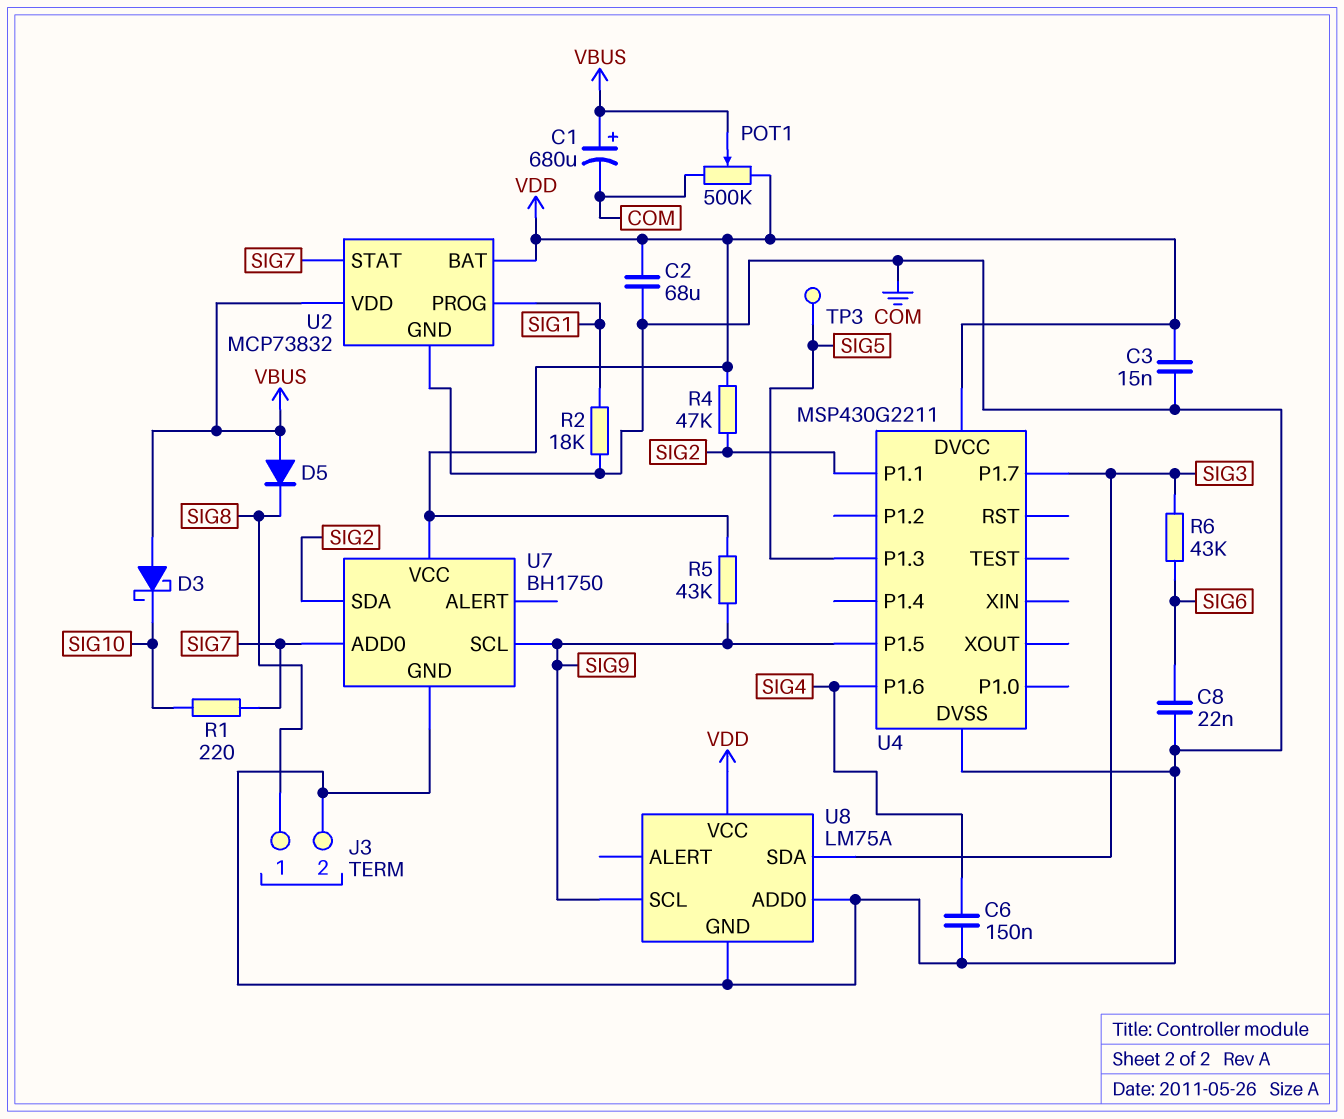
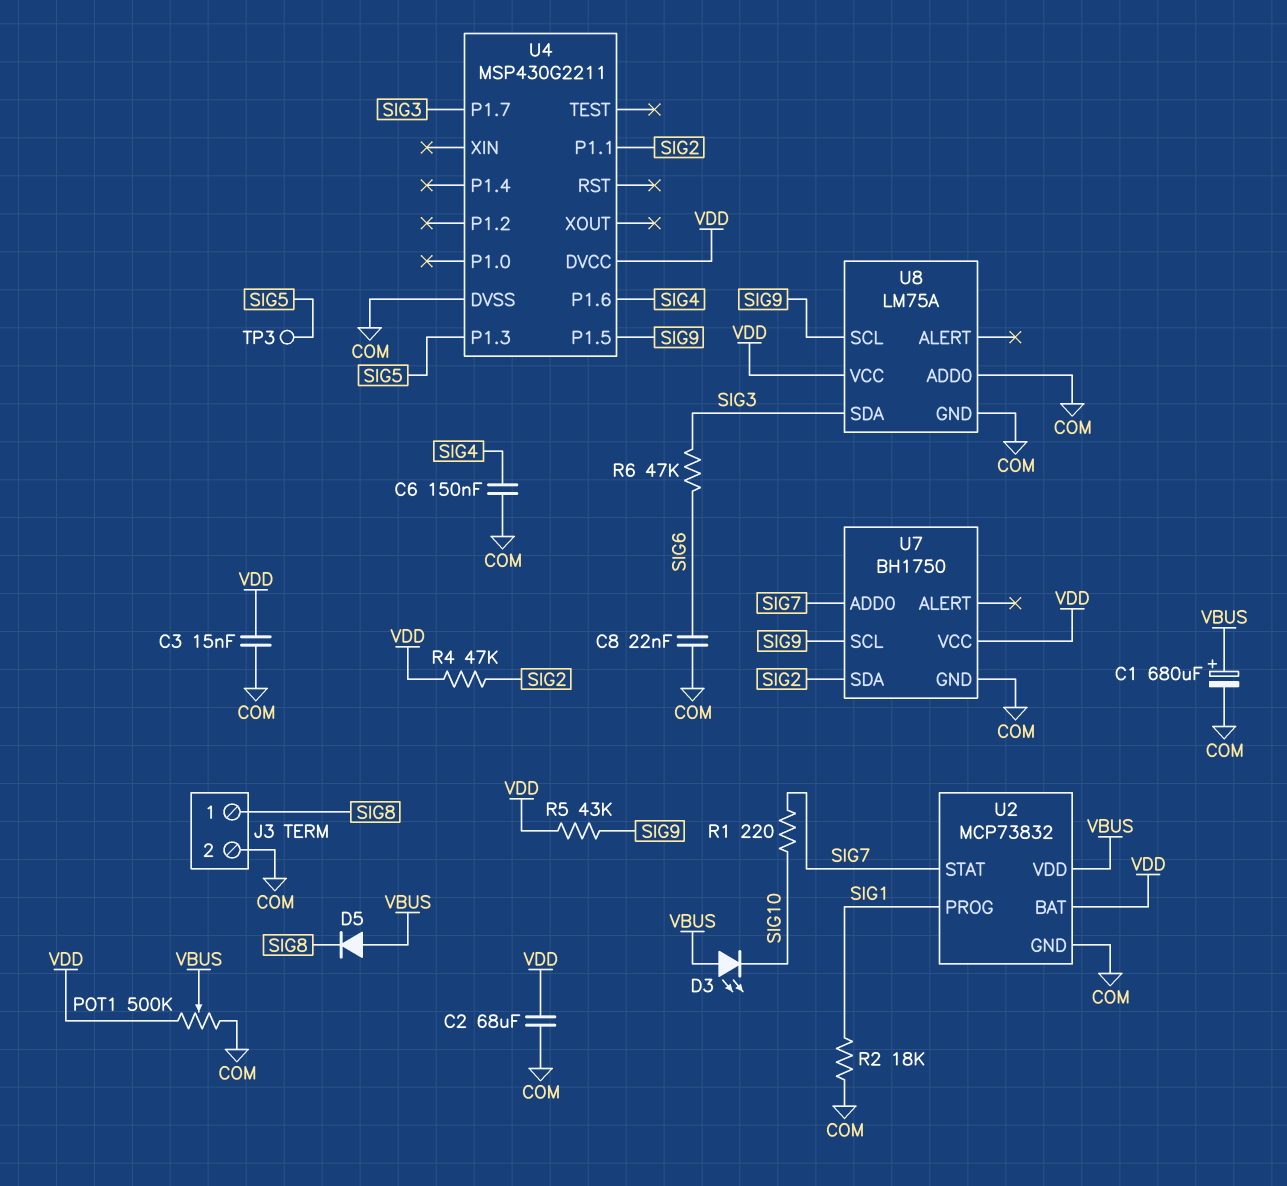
D3: schottky (A VBUS, K SIG10) -> LED (A VBUS, K SIG10)
R6: 43k (SIG3, SIG6) -> 47k (SIG3, SIG6)

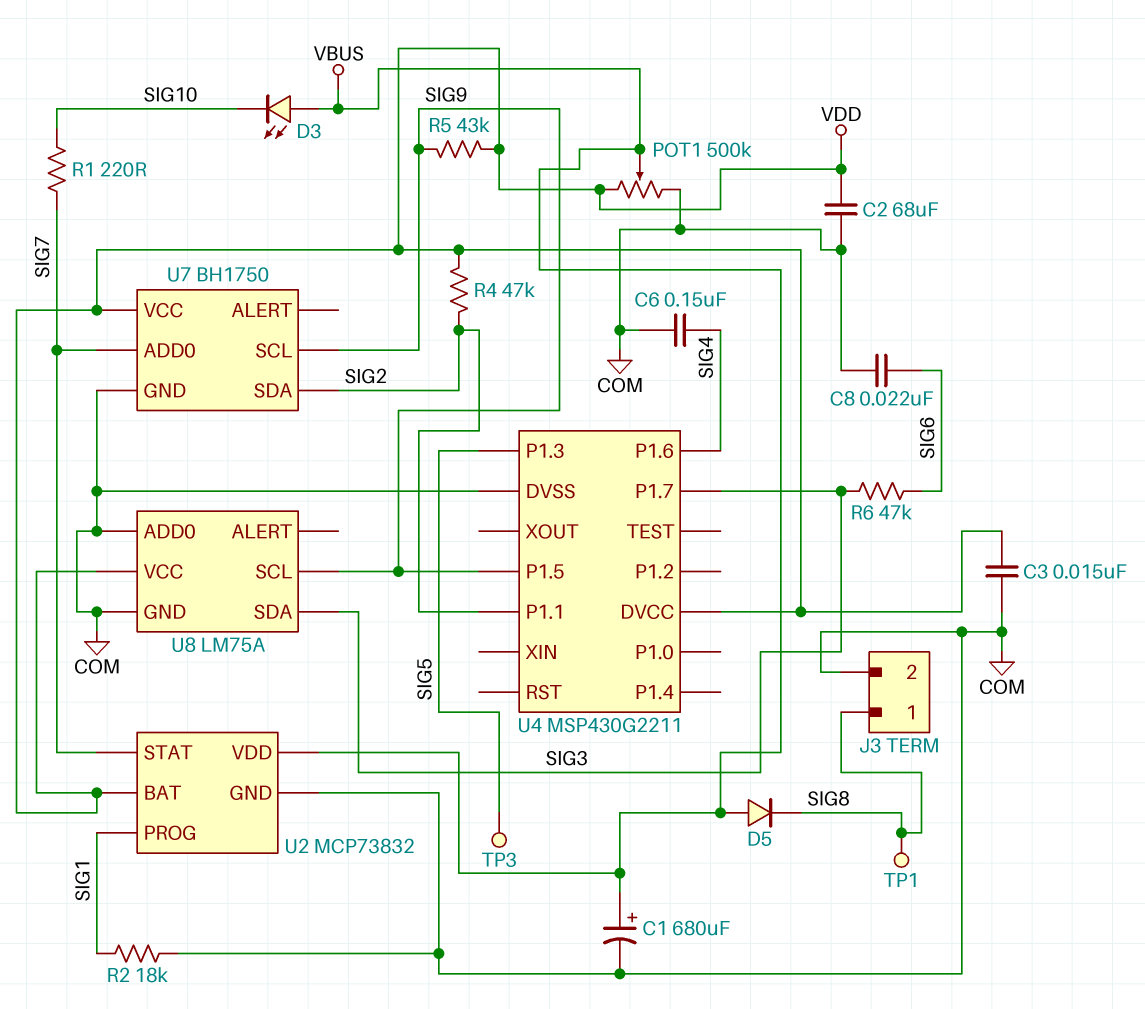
TP1: none -> test point (SIG8)

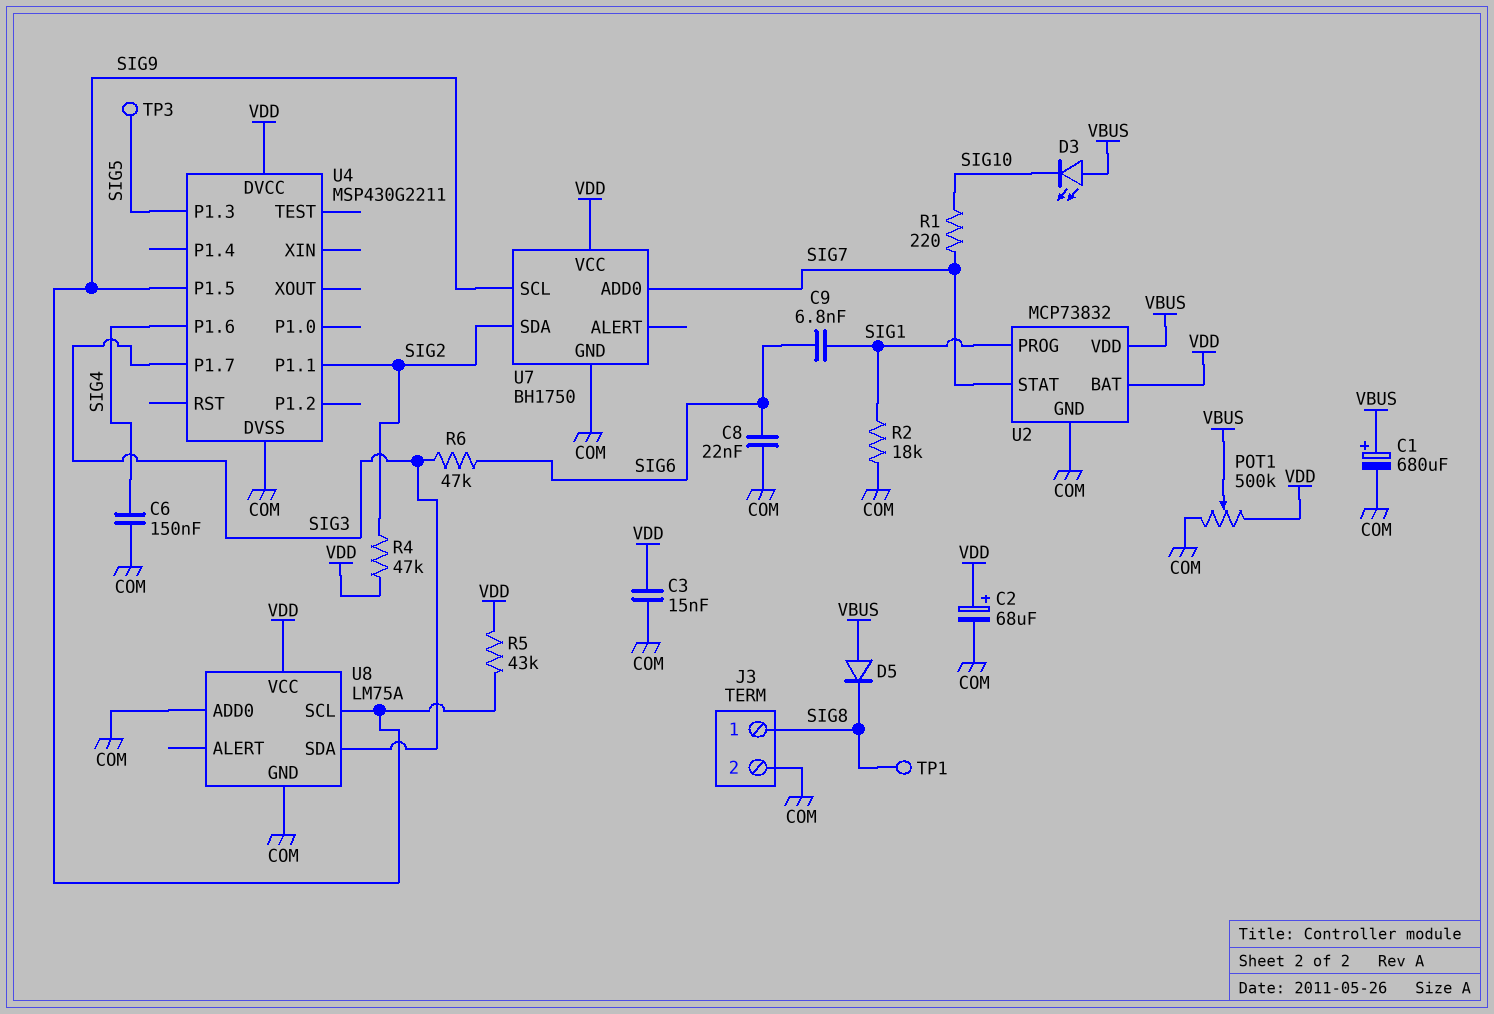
C2: 68uF (COM, VDD) -> 68uF (plus VDD, minus COM)
C9: none -> 6.8nF (SIG1, SIG6)

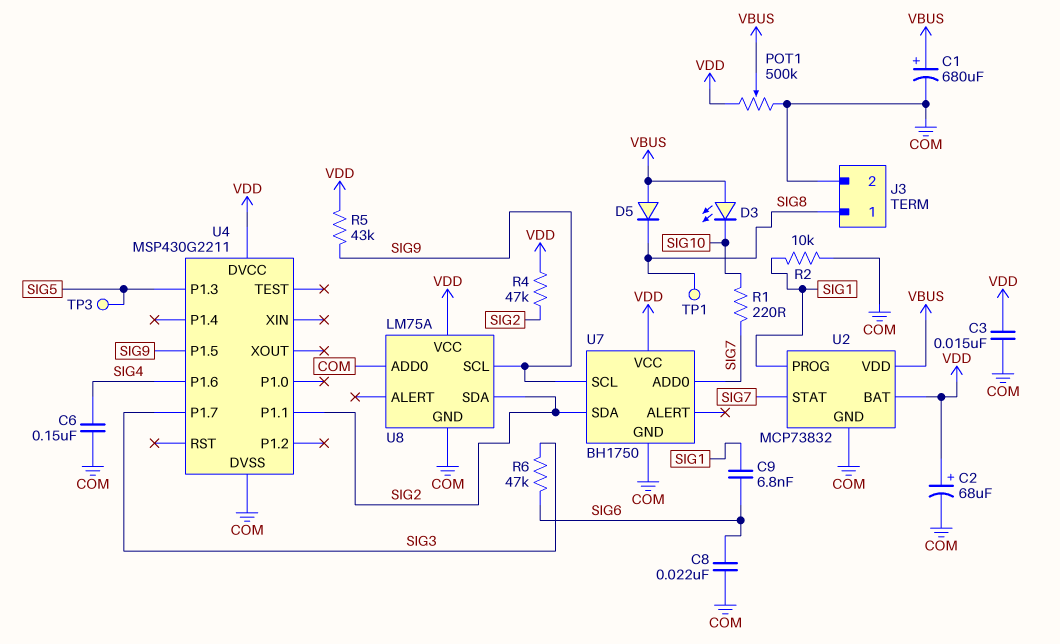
R2: 18k (COM, SIG1) -> 10k (COM, SIG1)
U8 pin SDA: SIG3 -> SIG2

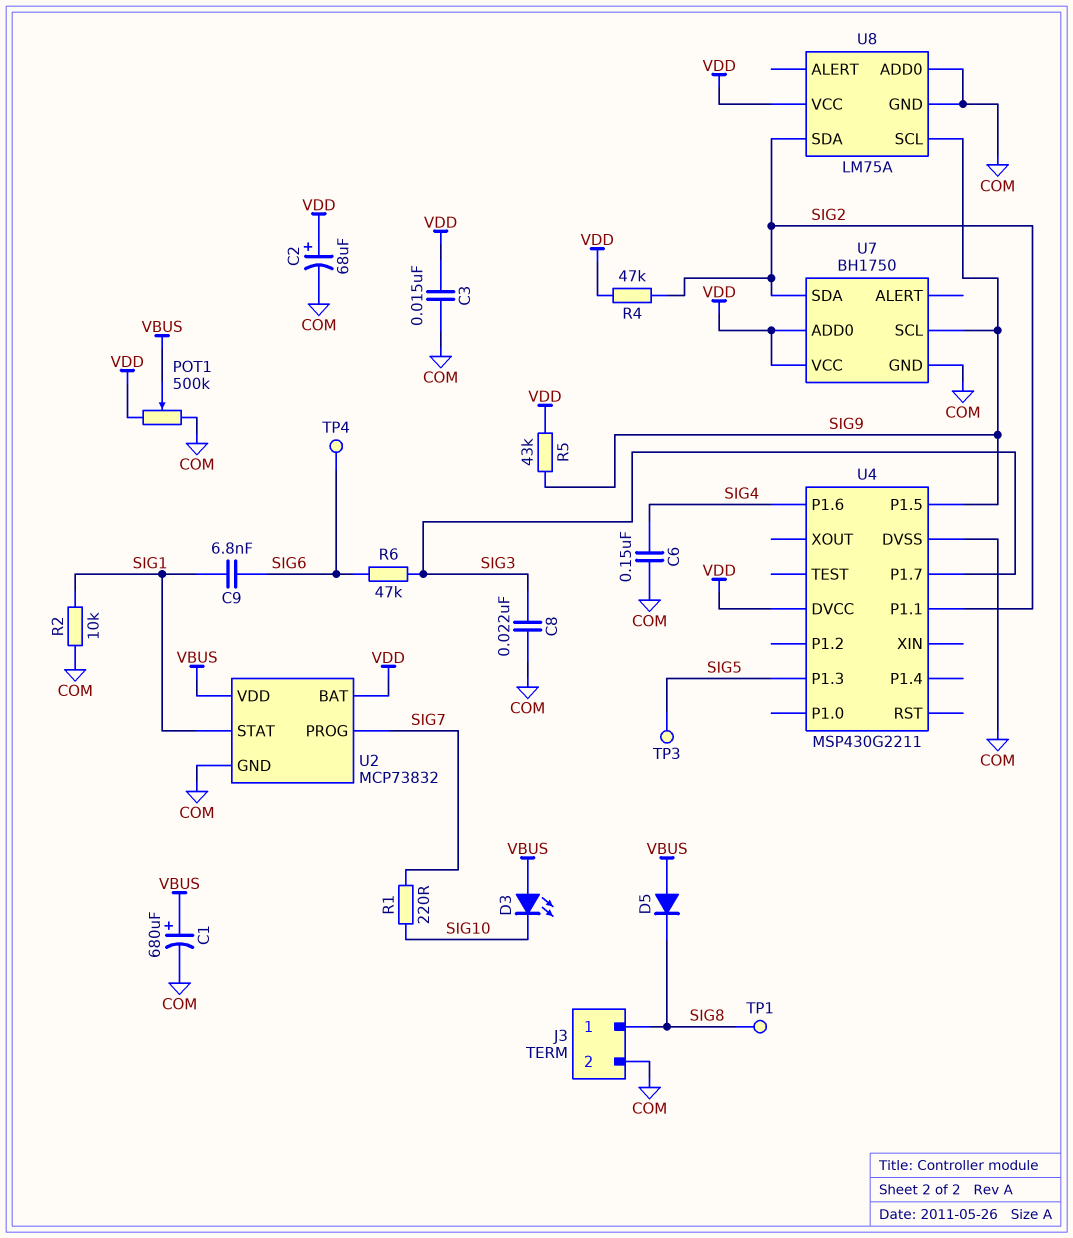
C8: 22nF (COM, SIG6) -> 22nF (COM, SIG3)
TP4: none -> test point (SIG6)
U2 pin PROG: SIG1 -> SIG7
U2 pin STAT: SIG7 -> SIG1
U7 pin ADD0: SIG7 -> VDD

